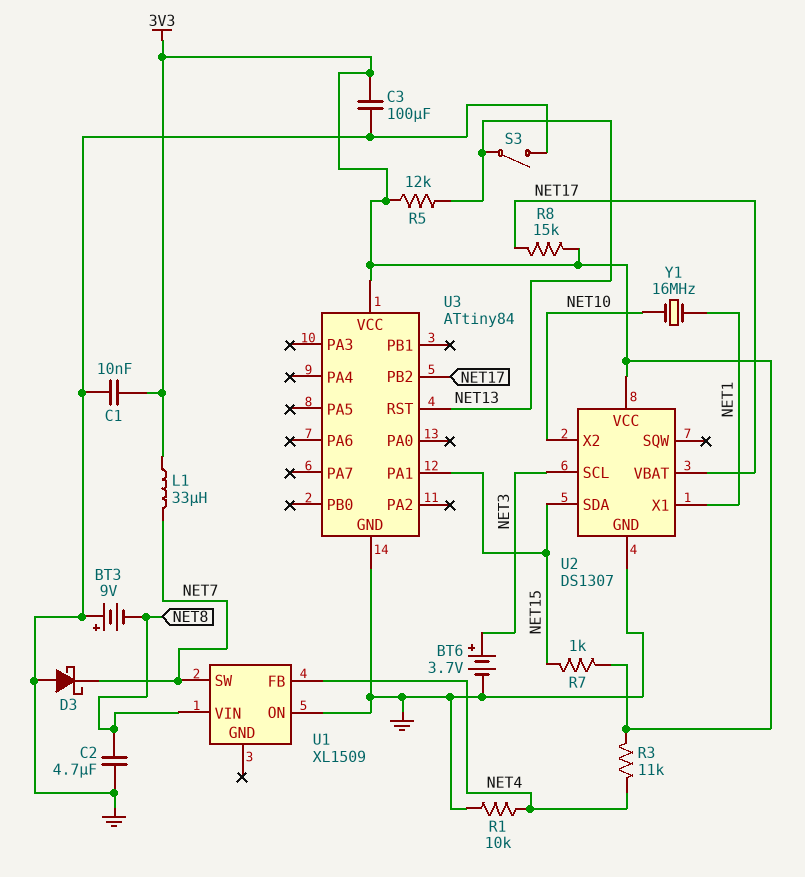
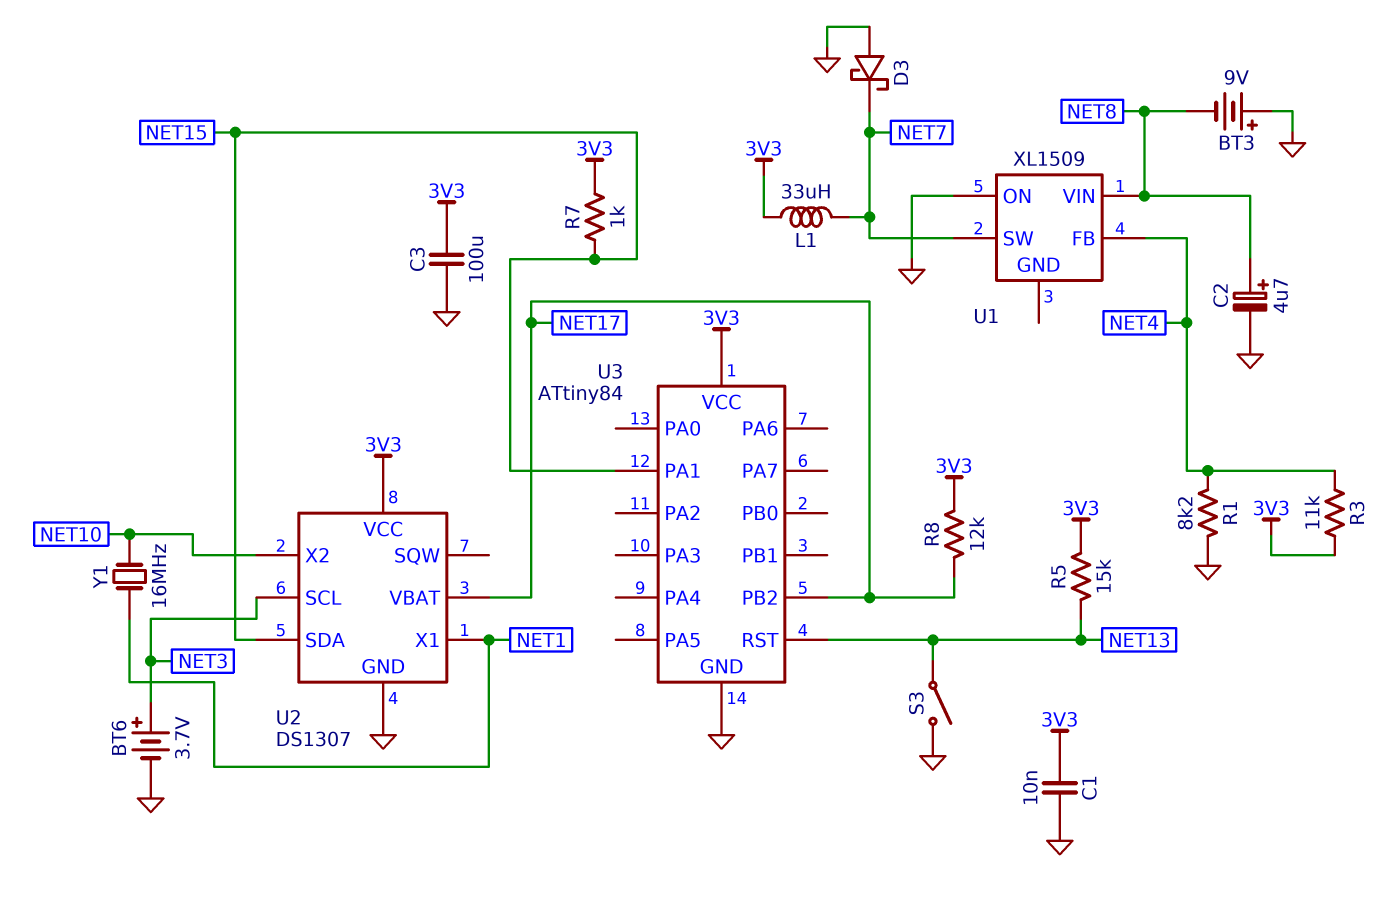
C2: 4.7uF (GND, NET8) -> 4.7uF (plus NET8, minus GND)
R1: 10k (GND, NET4) -> 8.2k (GND, NET4)
R5: 12k (3V3, NET13) -> 15k (3V3, NET13)
R8: 15k (3V3, NET17) -> 12k (3V3, NET17)

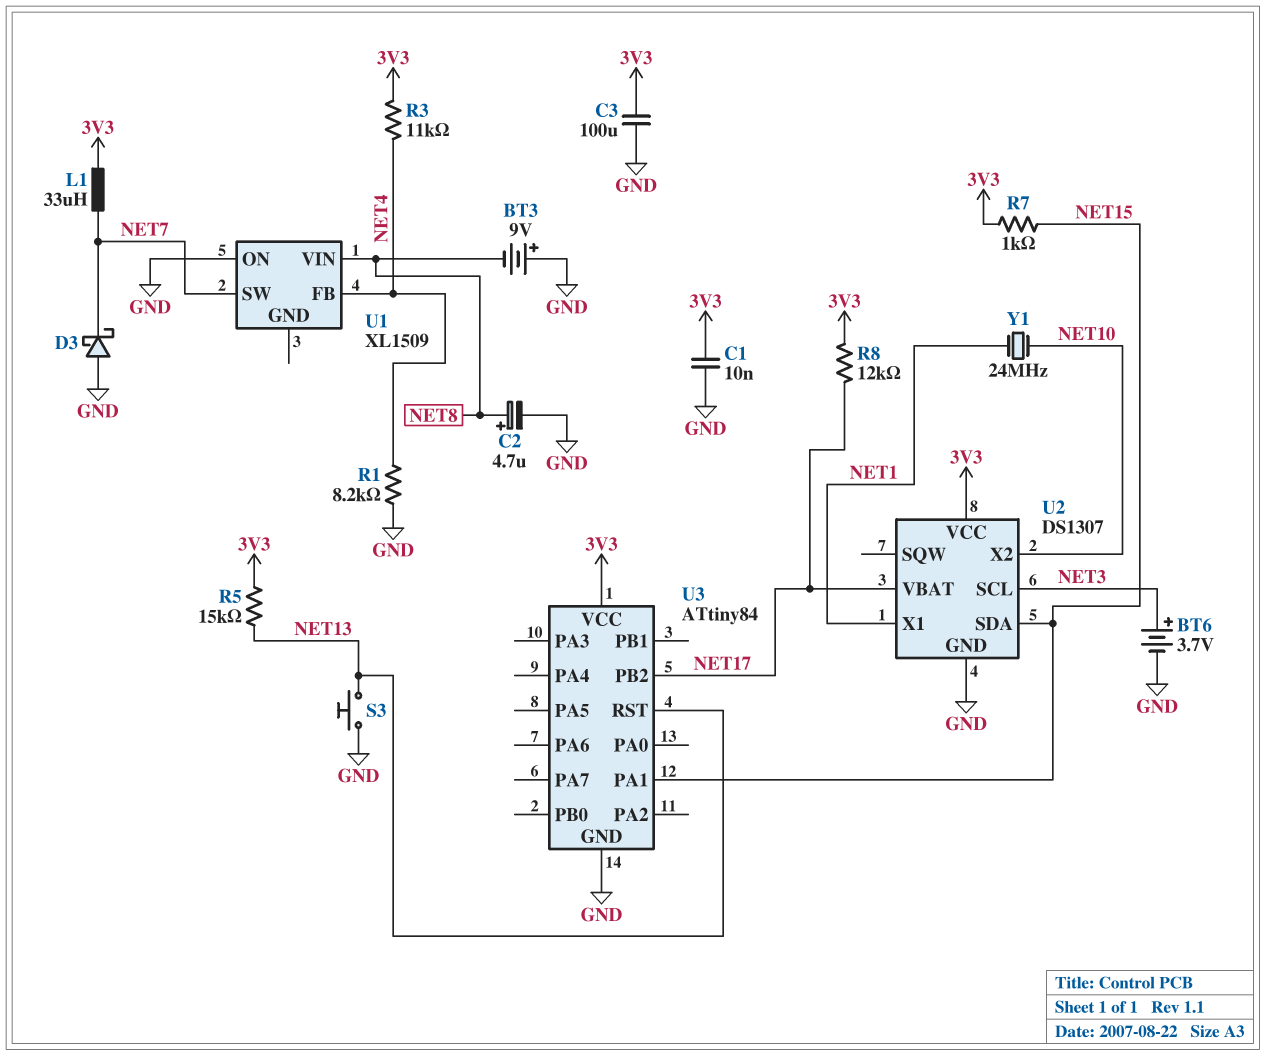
S3: switch (GND, NET13) -> button (GND, NET13)
Y1: 16MHz (NET1, NET10) -> 24MHz (NET1, NET10)

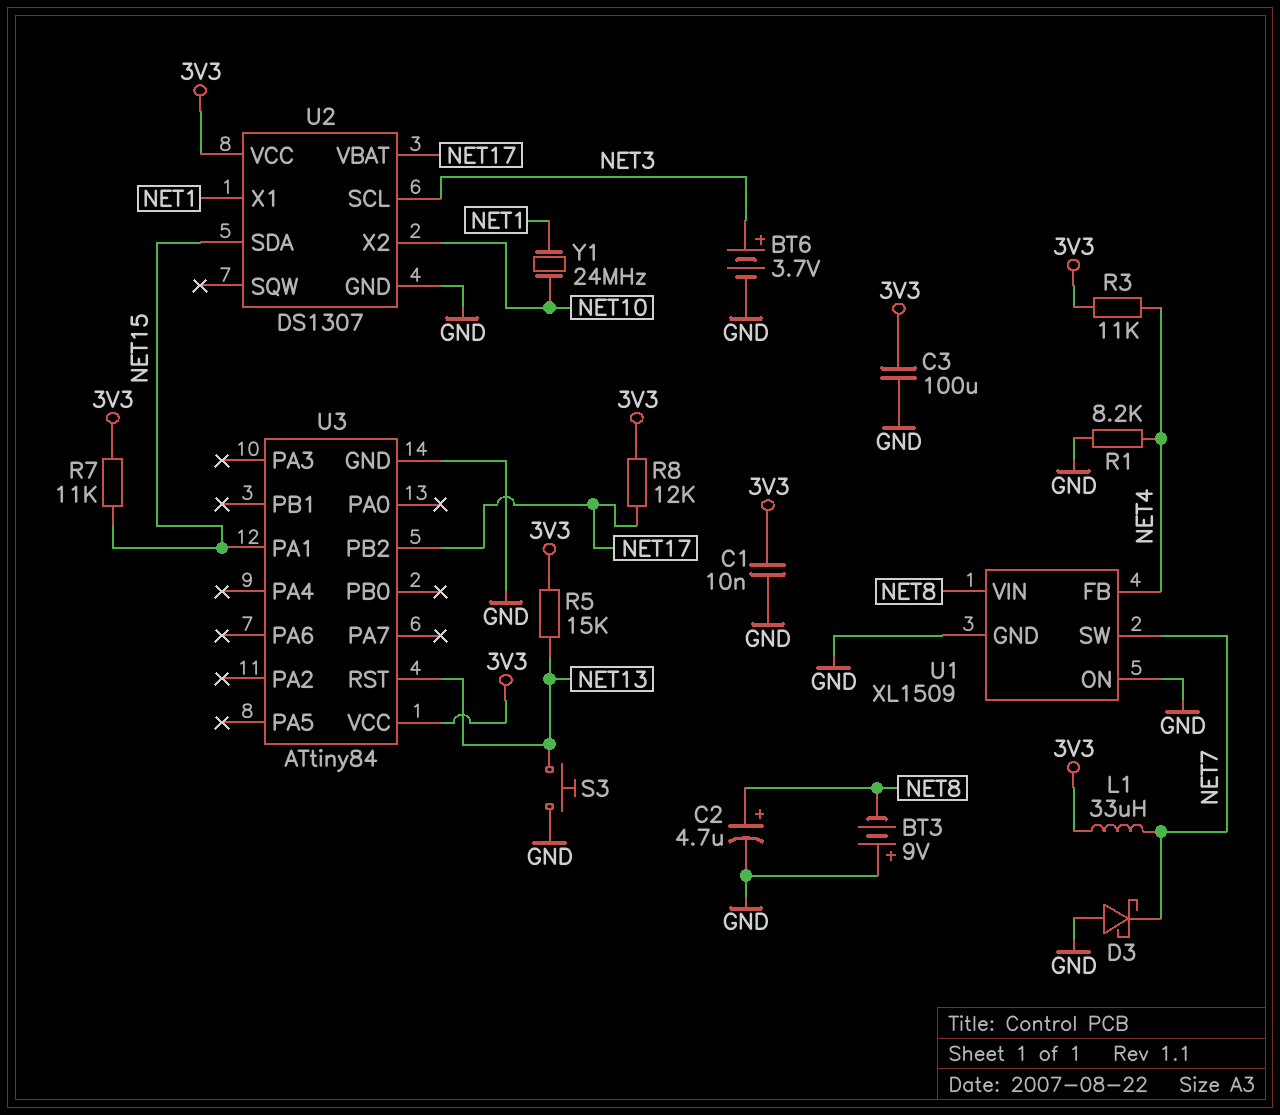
R7: 1k (3V3, NET15) -> 11k (3V3, NET15)
U1 pin GND: none -> GND

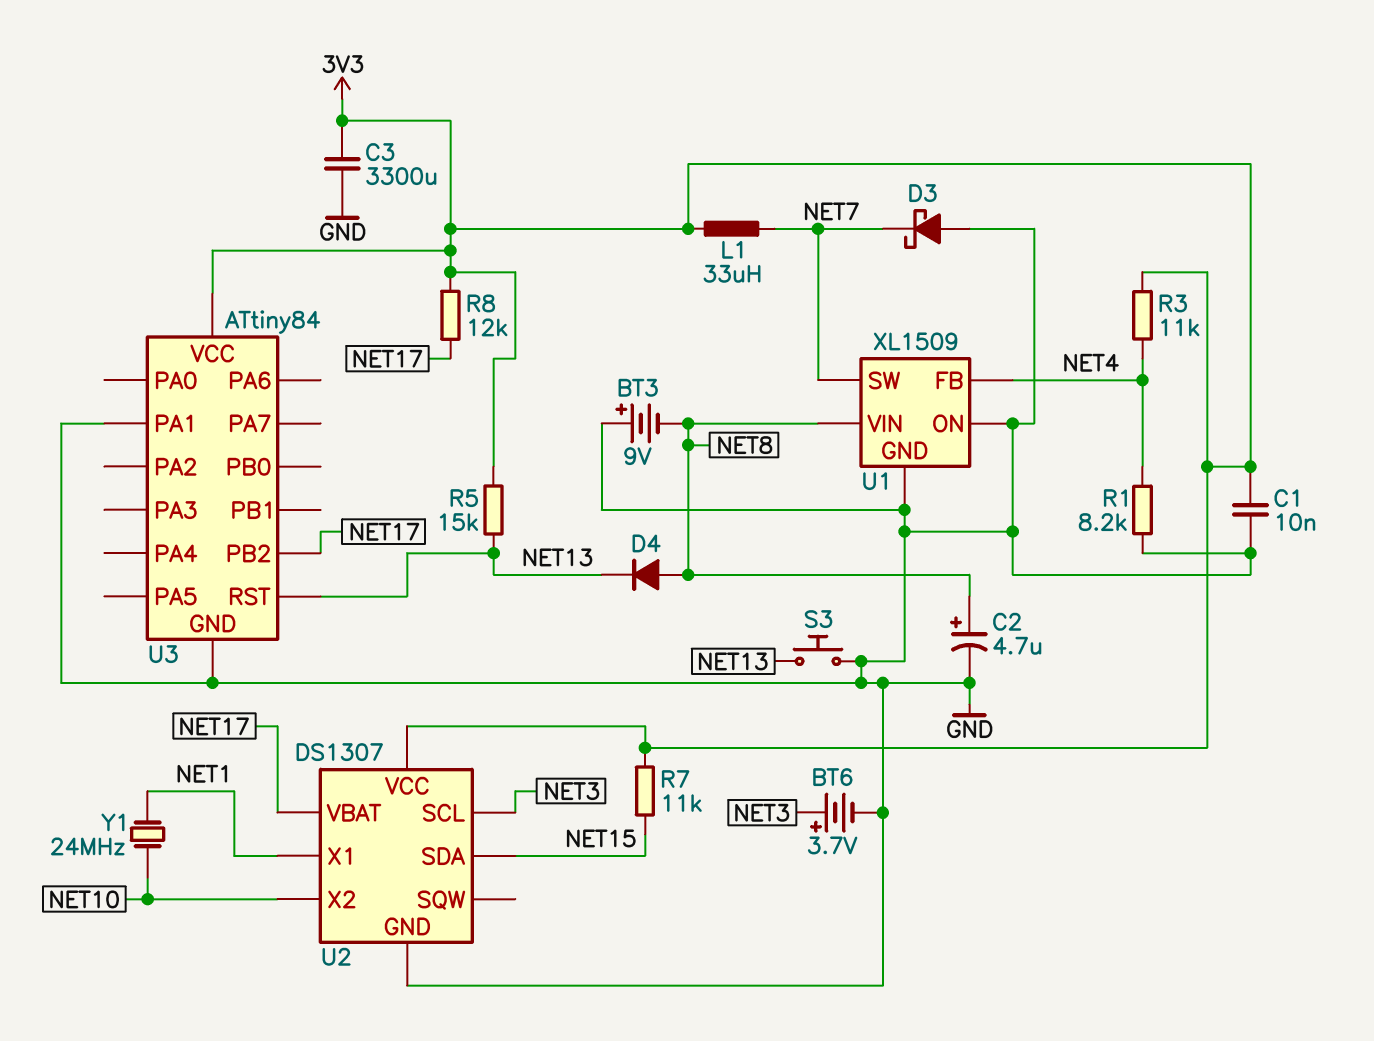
C3: 100uF (3V3, GND) -> 3300uF (3V3, GND)
D4: none -> diode (A NET8, K NET13)
U3 pin PA1: NET15 -> GND

